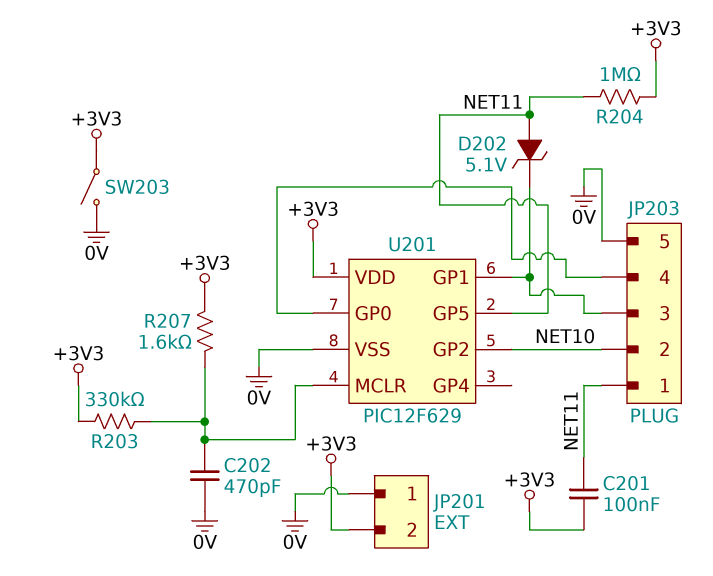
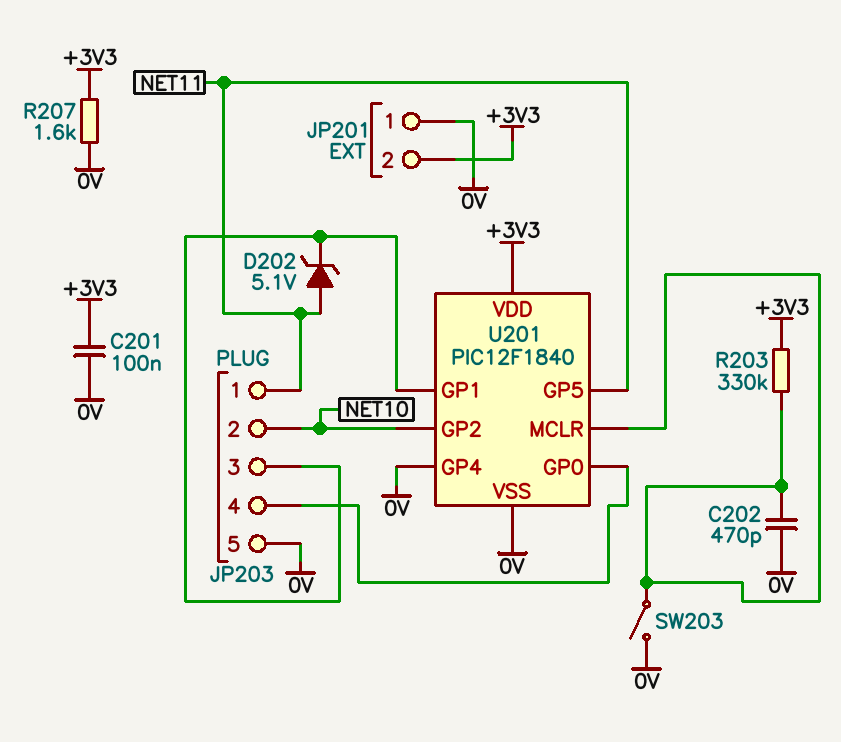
C201: 100nF (+3V3, NET11) -> 100nF (+3V3, 0V)
R204: 1M (+3V3, NET11) -> none
R207: 1.6k (+3V3, U201/MCLR) -> 1.6k (+3V3, 0V)
SW203: switch (+3V3, 0V) -> switch (0V, U201/MCLR)
U201: PIC12F629 -> PIC12F1840
U201 pin GP4: none -> 0V

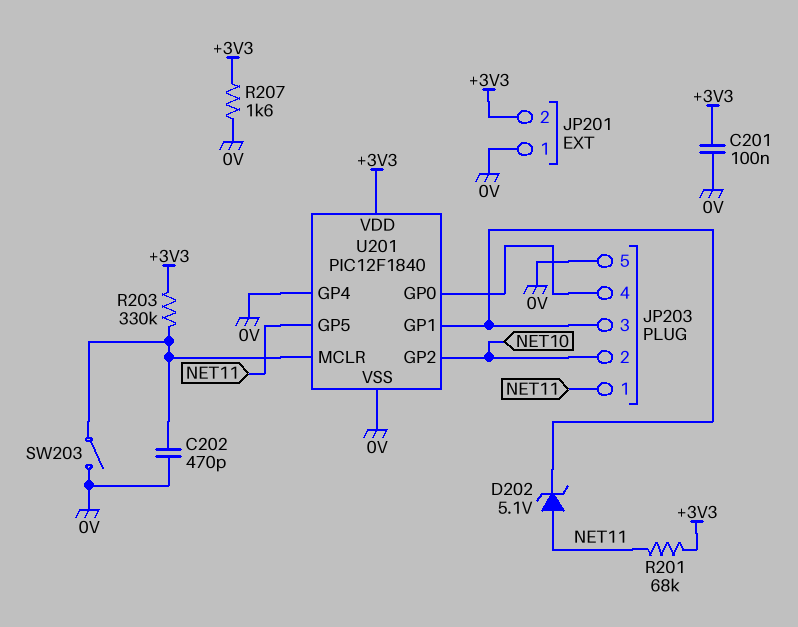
R201: none -> 68k (+3V3, NET11)

